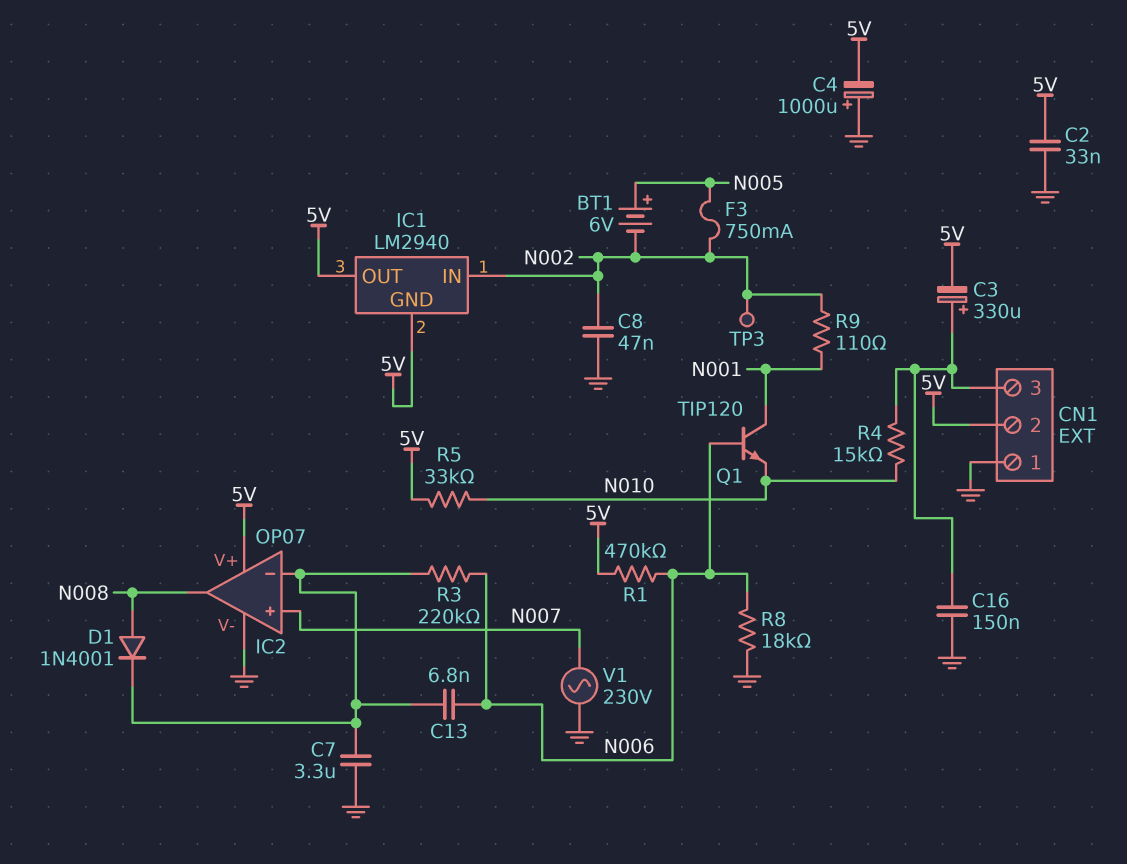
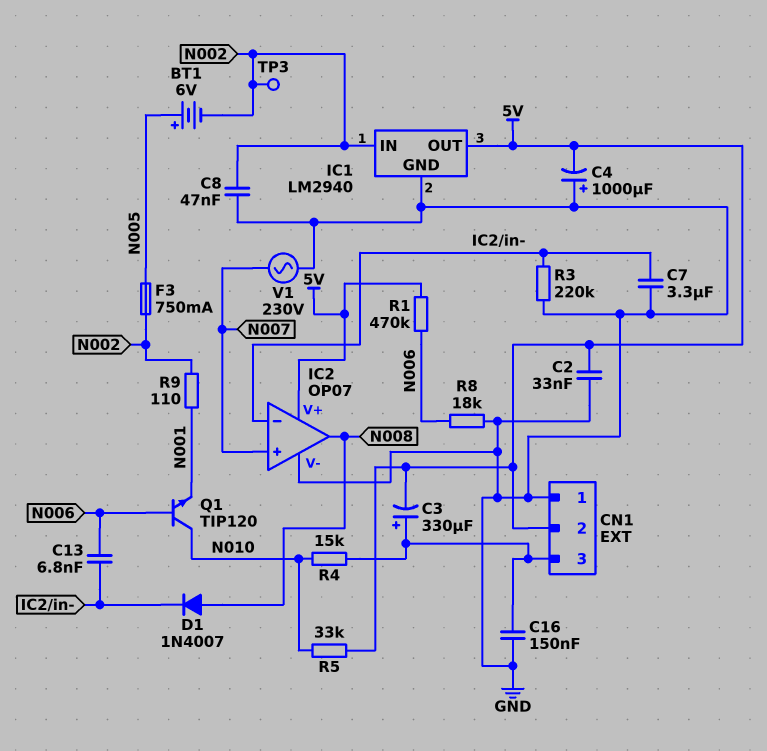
D1: diode 1N4001 (A N008, K IC2/in-) -> diode 1N4007 (A N008, K IC2/in-)
IC1 pin GND: 5V -> GND
Q1: NPN TIP120 (B N006, C N001, E N010) -> NPN TIP120 (B N006, C N010, E N001)
R3: 220k (IC2/in-, N006) -> 220k (GND, IC2/in-)

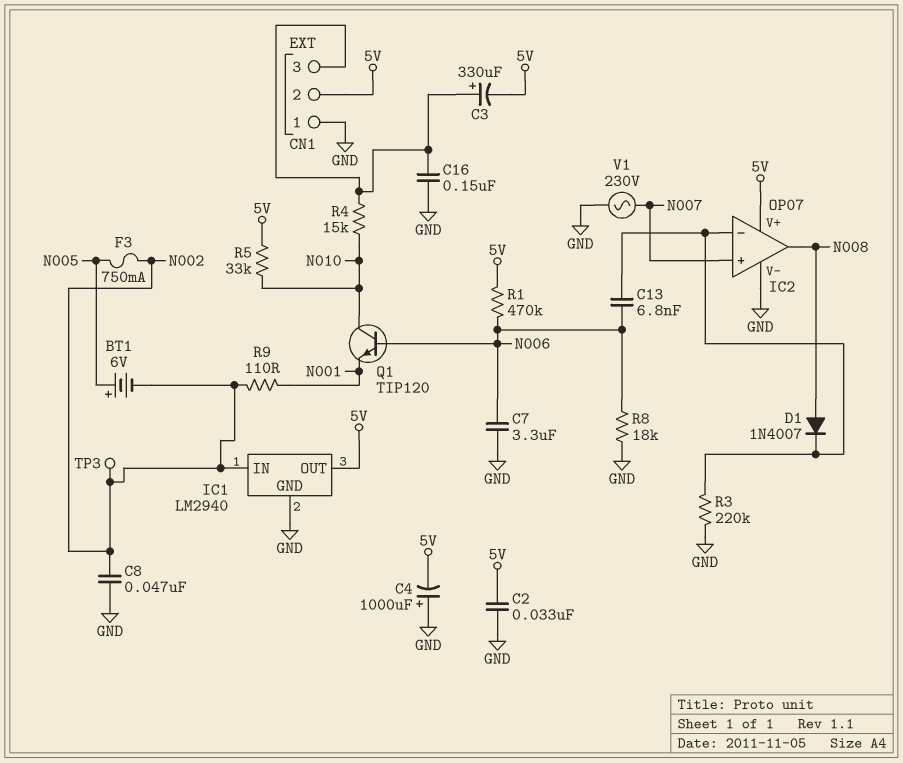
C7: 3.3uF (GND, IC2/in-) -> 3.3uF (GND, N006)

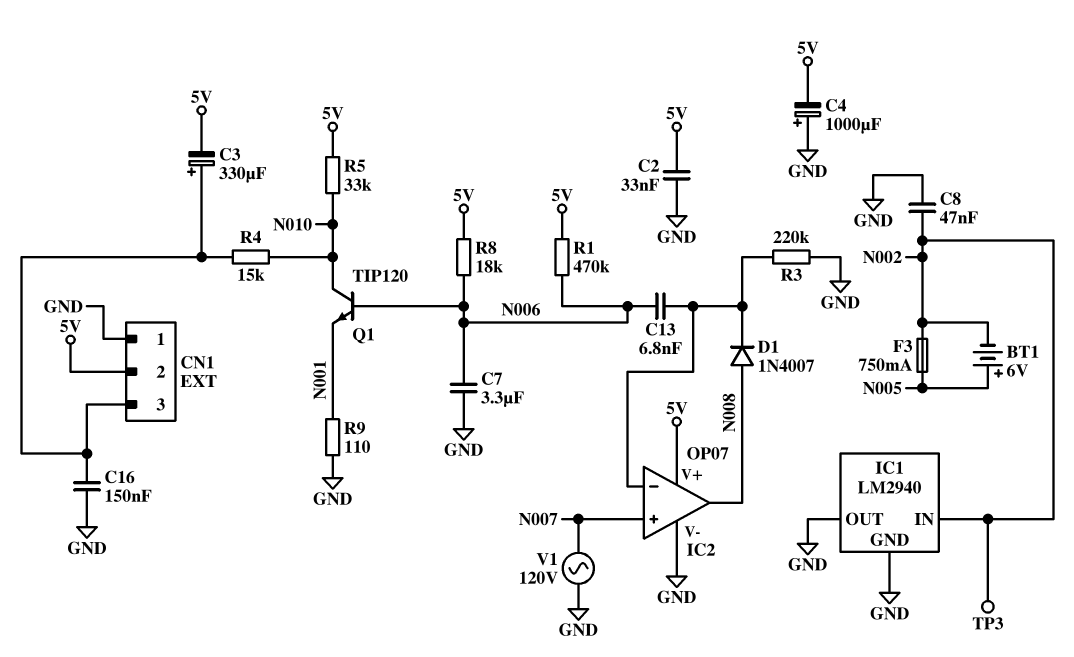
IC1 pin OUT: 5V -> GND
R8: 18k (GND, N006) -> 18k (5V, N006)
R9: 110 (N001, N002) -> 110 (GND, N001)
V1: AC 230V (GND, N007) -> AC 120V (GND, N007)

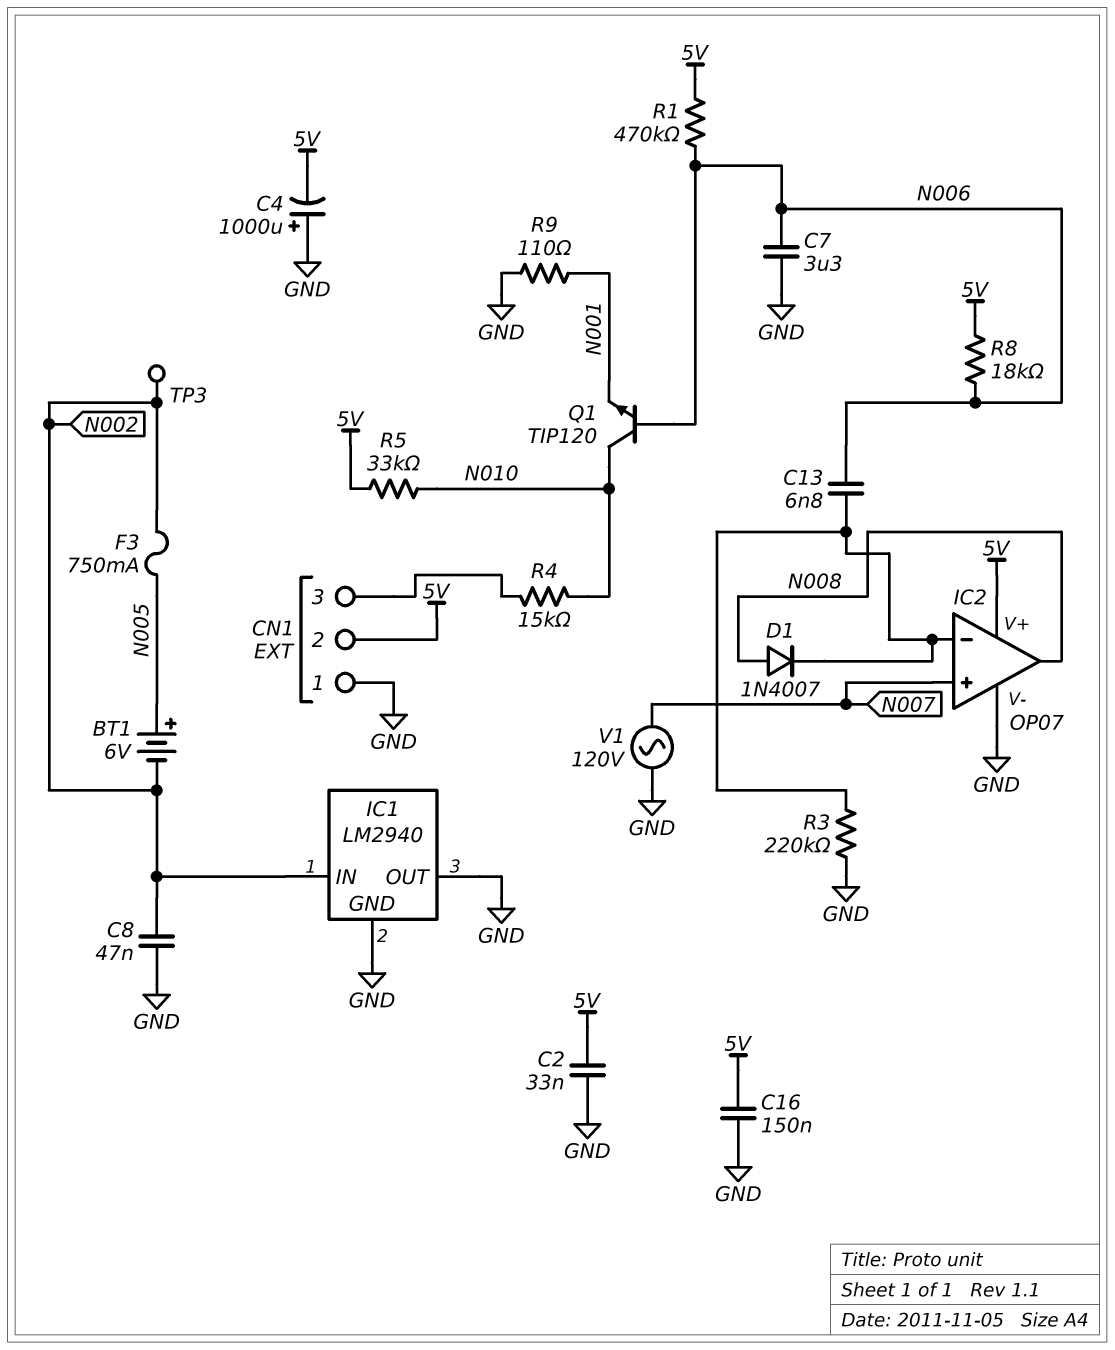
C3: 330uF (plus CN1/3, minus 5V) -> none
C16: 150nF (CN1/3, GND) -> 150nF (5V, GND)

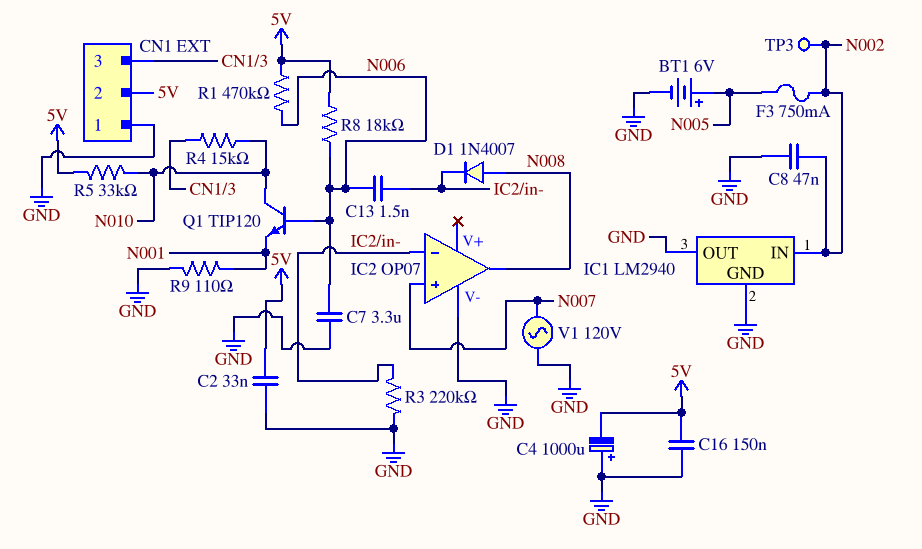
BT1: 6V (plus N005, minus N002) -> 6V (plus N005, minus GND)
C13: 6.8nF (IC2/in-, N006) -> 1.5nF (IC2/in-, N006)
IC2 pin V+: 5V -> none

